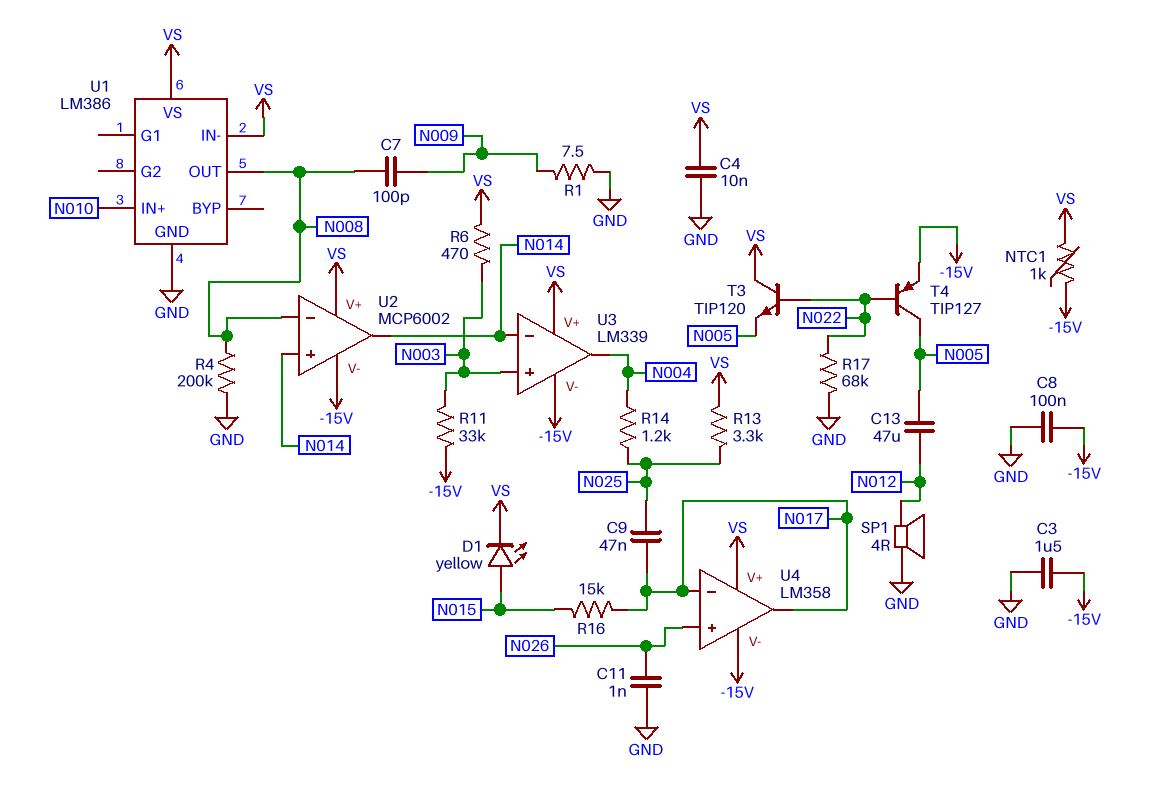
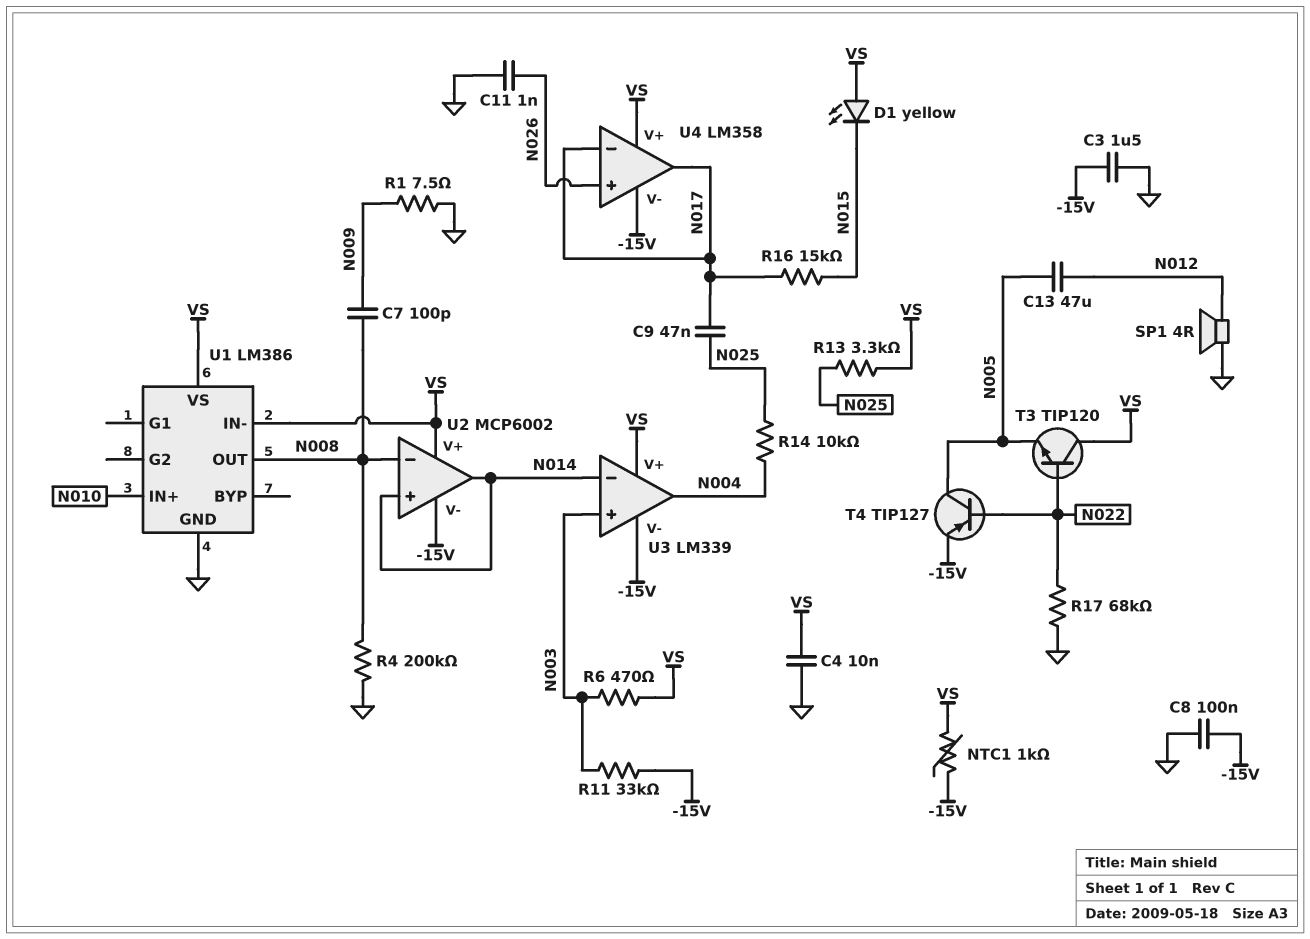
D1: LED yellow (A N015, K VS) -> LED yellow (A VS, K N015)
R14: 1.2k (N004, N025) -> 10k (N004, N025)

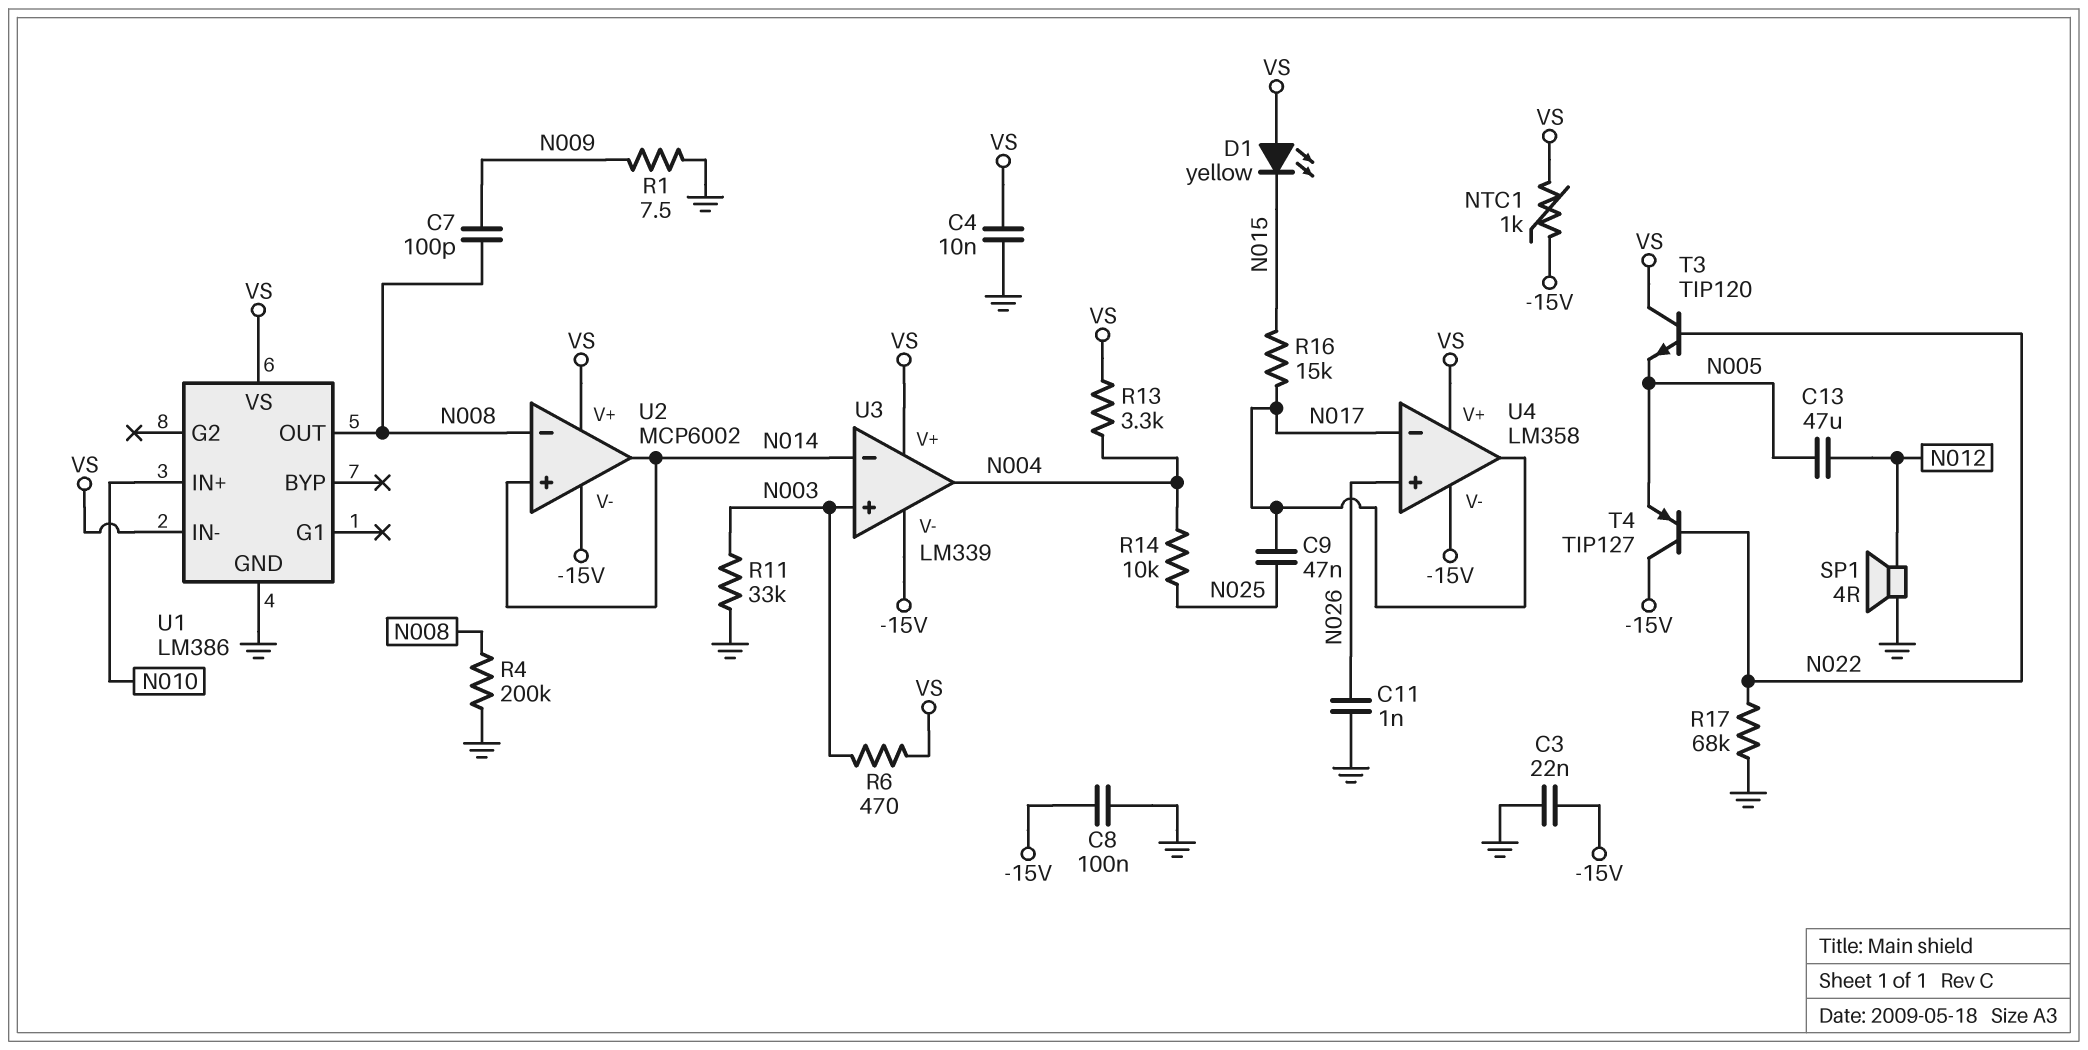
C3: 1.5uF (-15V, GND) -> 22nF (-15V, GND)
R11: 33k (-15V, N003) -> 33k (GND, N003)
R13: 3.3k (N025, VS) -> 3.3k (N004, VS)
T4: PNP TIP127 (B N022, C N005, E -15V) -> PNP TIP127 (B N022, C -15V, E N005)

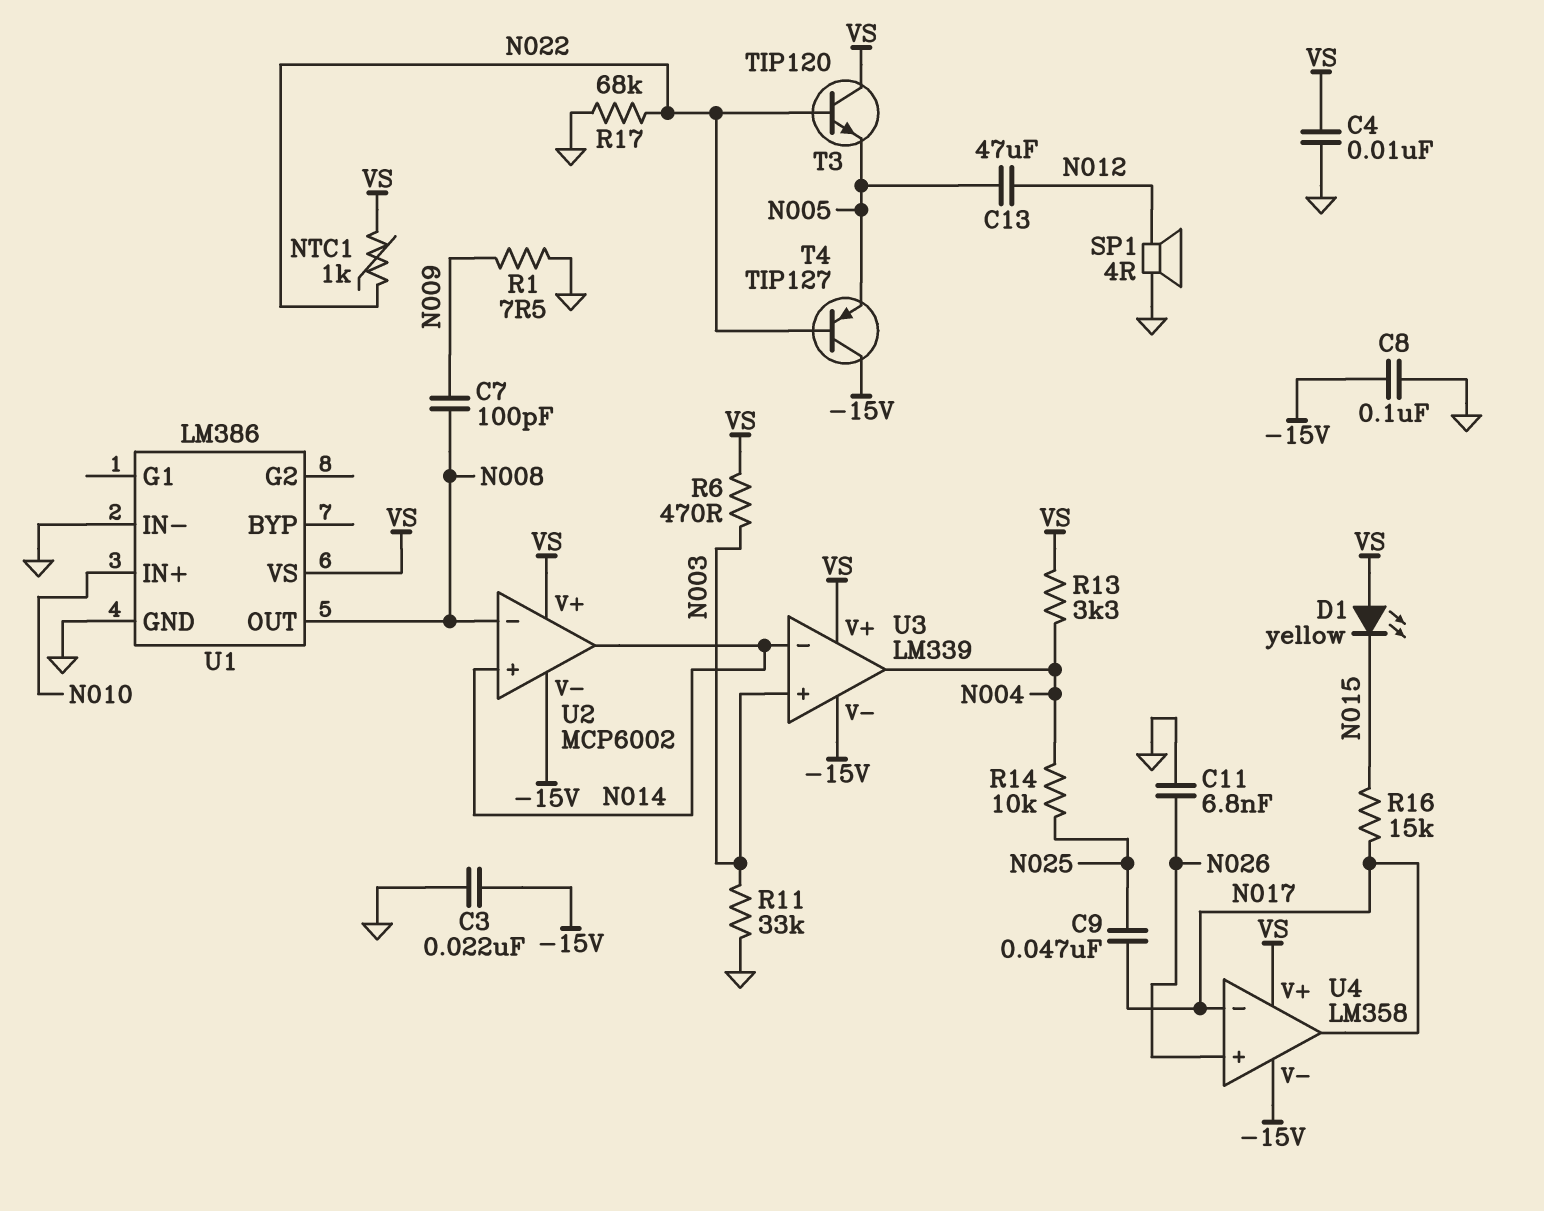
C11: 1nF (GND, N026) -> 6.8nF (GND, N026)
NTC1: 1k (-15V, VS) -> 1k (N022, VS)
R4: 200k (GND, N008) -> none
U1 pin IN-: VS -> GND

